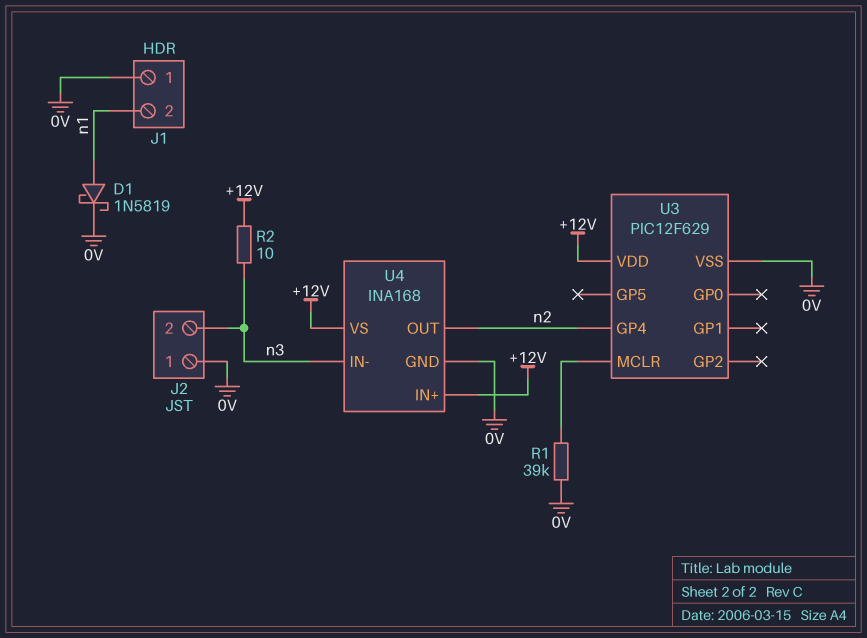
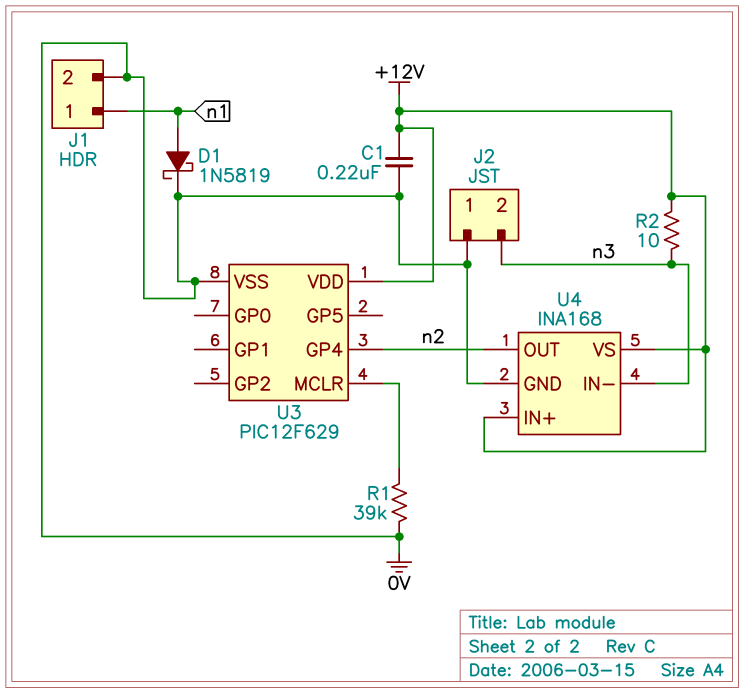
C1: none -> 220nF (+12V, 0V)
J1 pin 1: 0V -> n1
J1 pin 2: n1 -> 0V

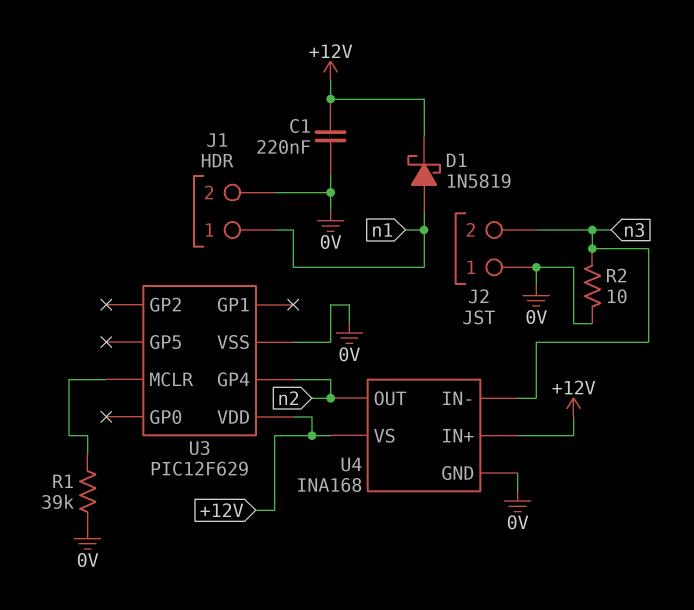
D1: schottky 1N5819 (A n1, K 0V) -> schottky 1N5819 (A n1, K +12V)
R2: 10 (+12V, n3) -> 10 (0V, n3)

